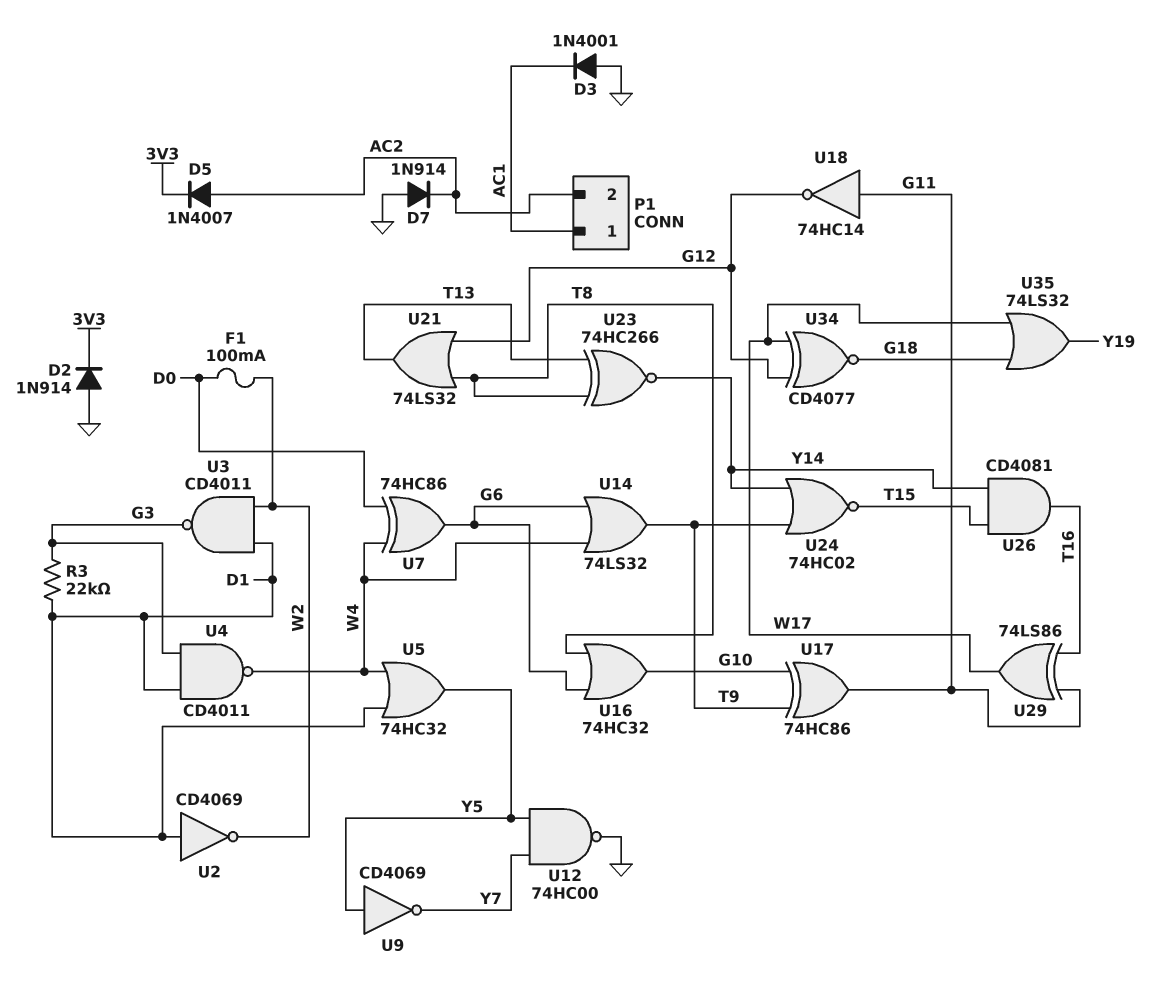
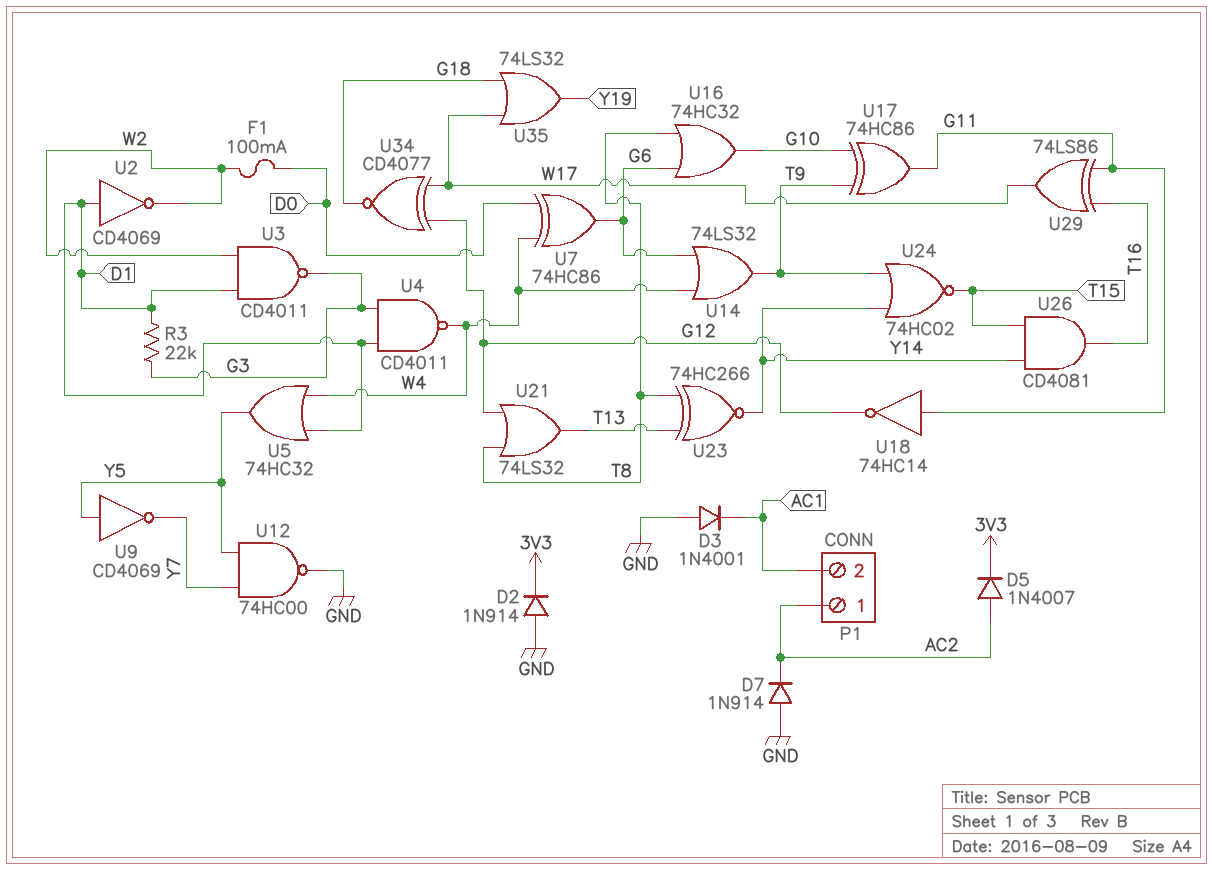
P1 pin 1: AC1 -> AC2
P1 pin 2: AC2 -> AC1

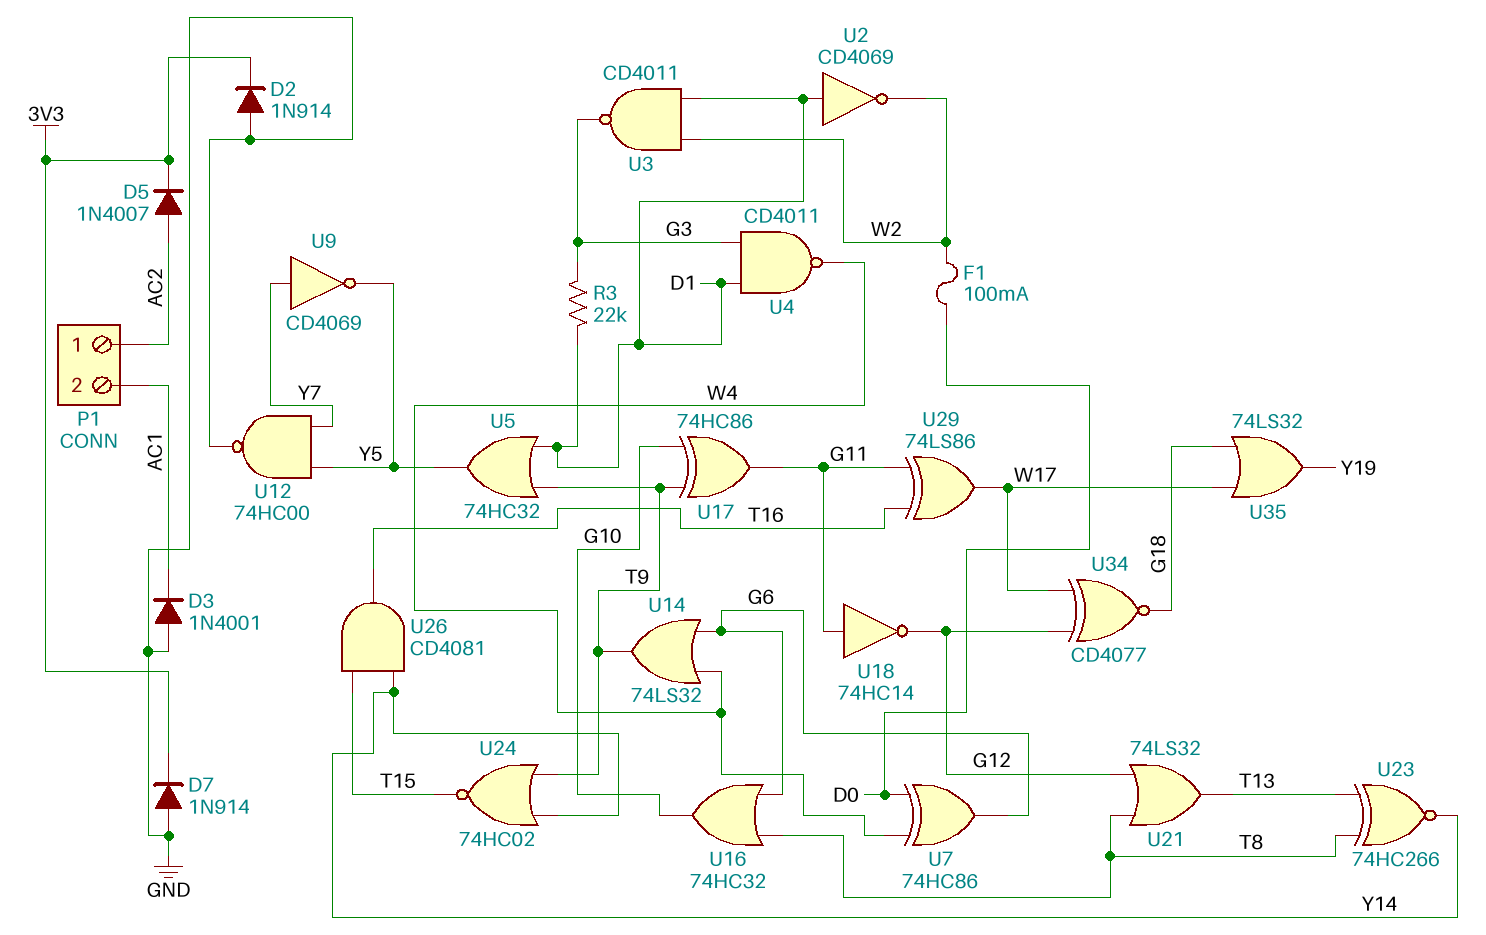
D7: diode 1N914 (A GND, K AC2) -> diode 1N914 (A GND, K 3V3)
U5: OR 74HC32 (in D1, in W4, out Y5) -> OR 74HC32 (in D1, in T9, out Y5)
U9: NOT CD4069 (in Y5, out Y7) -> NOT CD4069 (in Y7, out Y5)

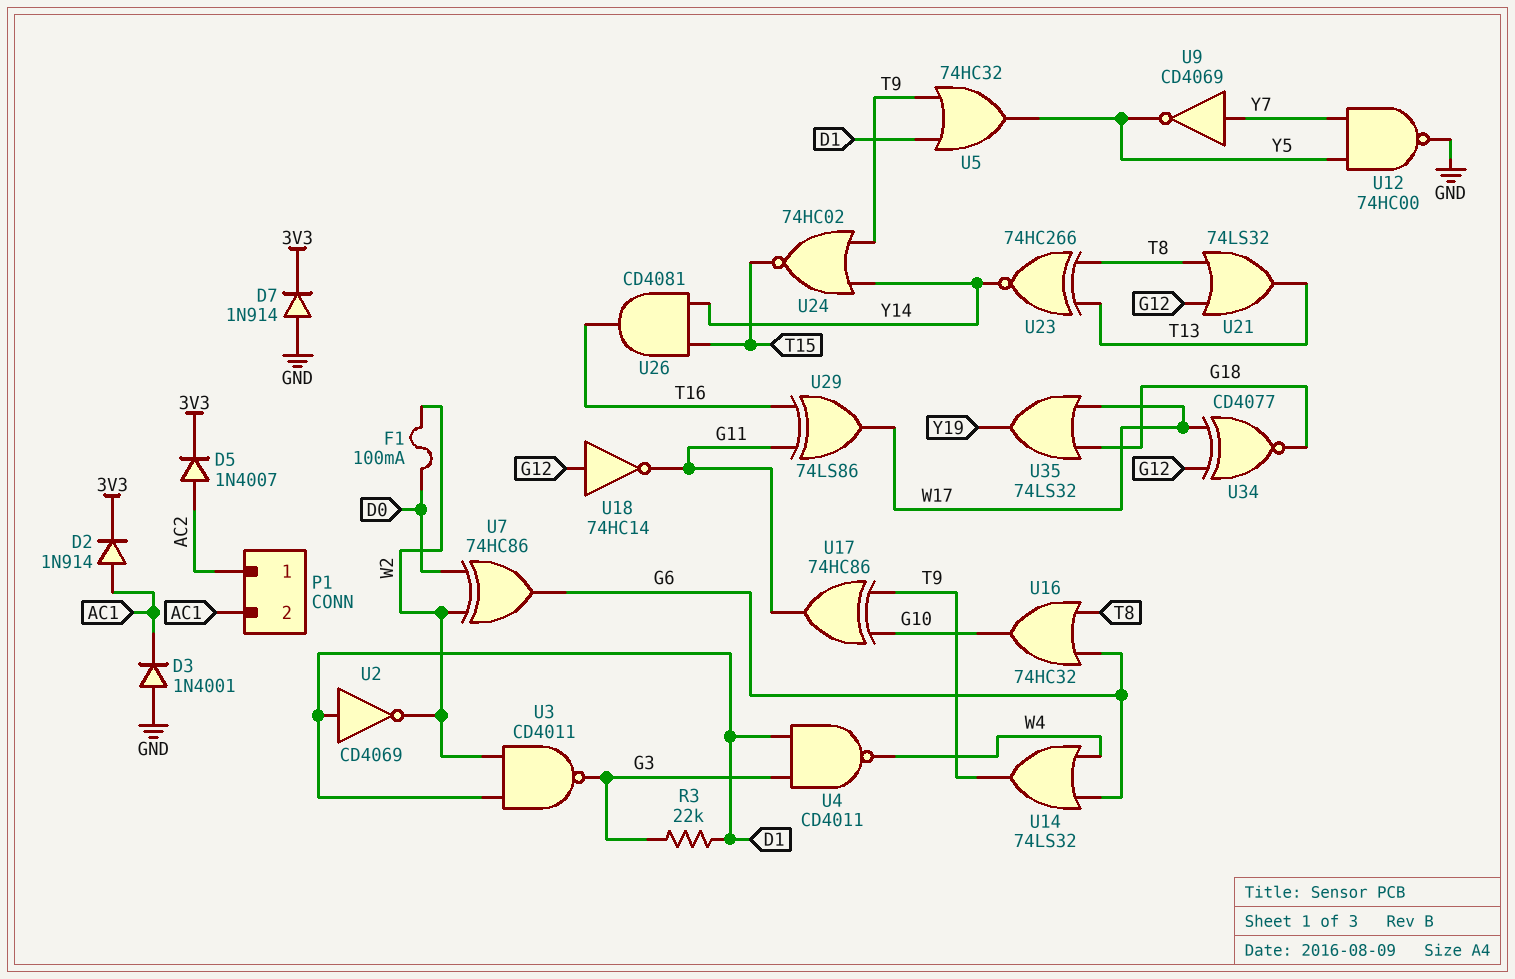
D2: diode 1N914 (A GND, K 3V3) -> diode 1N914 (A AC1, K 3V3)
U7: XOR 74HC86 (in D0, in W4, out G6) -> XOR 74HC86 (in D0, in W2, out G6)
U18: NOT 74HC14 (in G11, out G12) -> NOT 74HC14 (in G12, out G11)

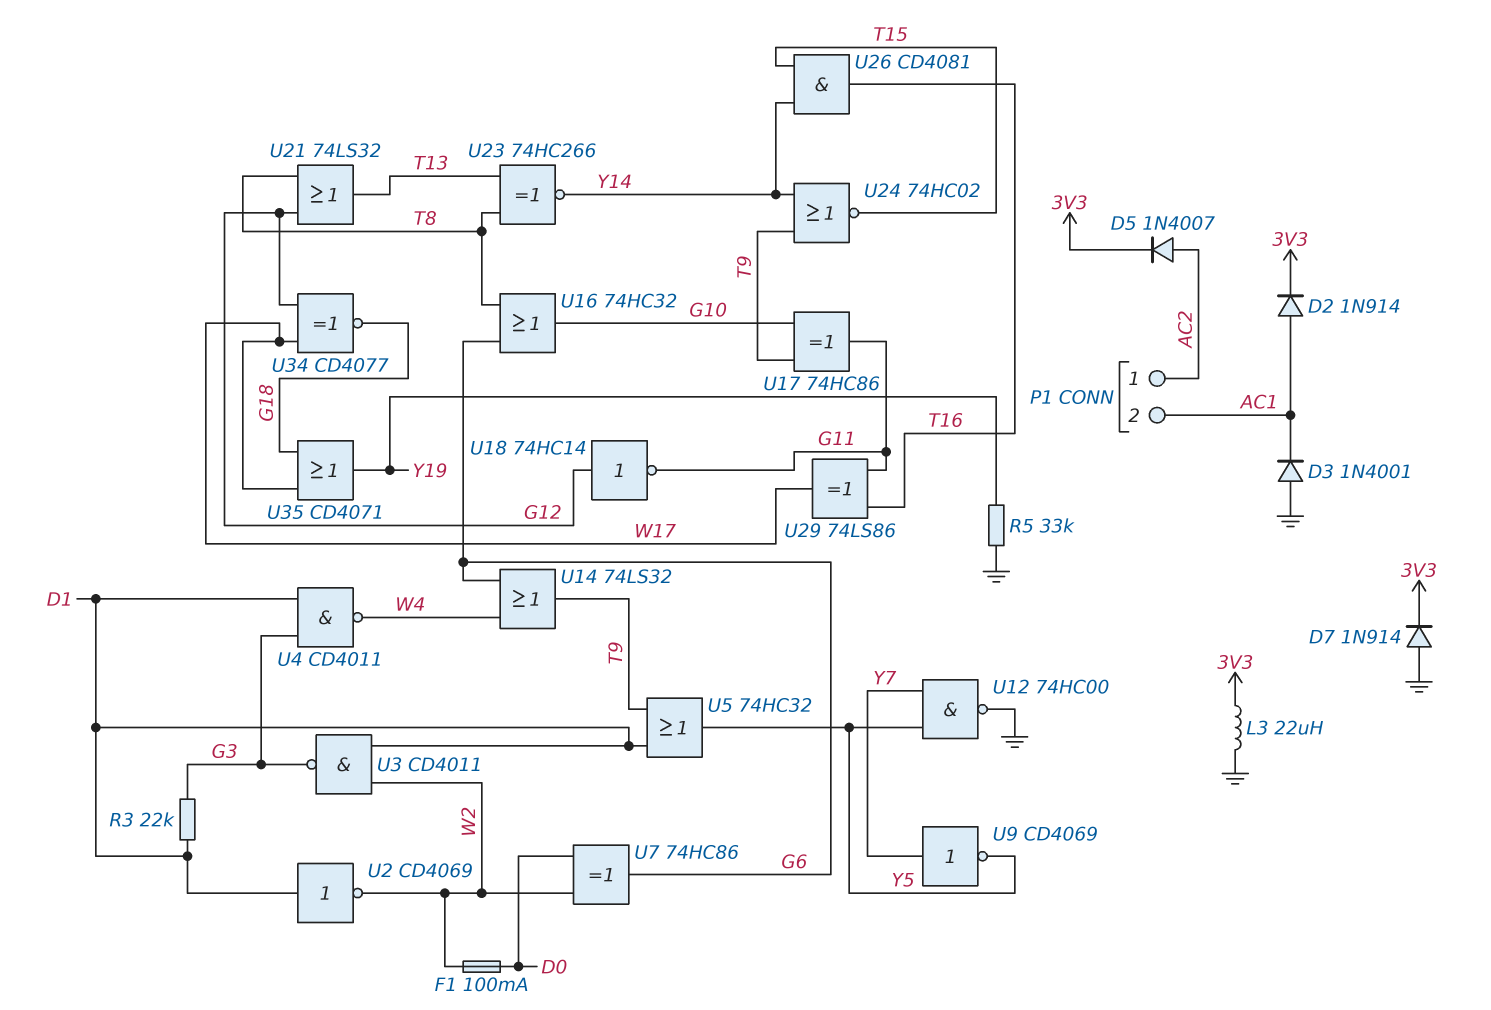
L3: none -> 22uH (3V3, GND)
R5: none -> 33k (GND, Y19)
U35: OR 74LS32 (in G18, in W17, out Y19) -> OR CD4071 (in G18, in W17, out Y19)

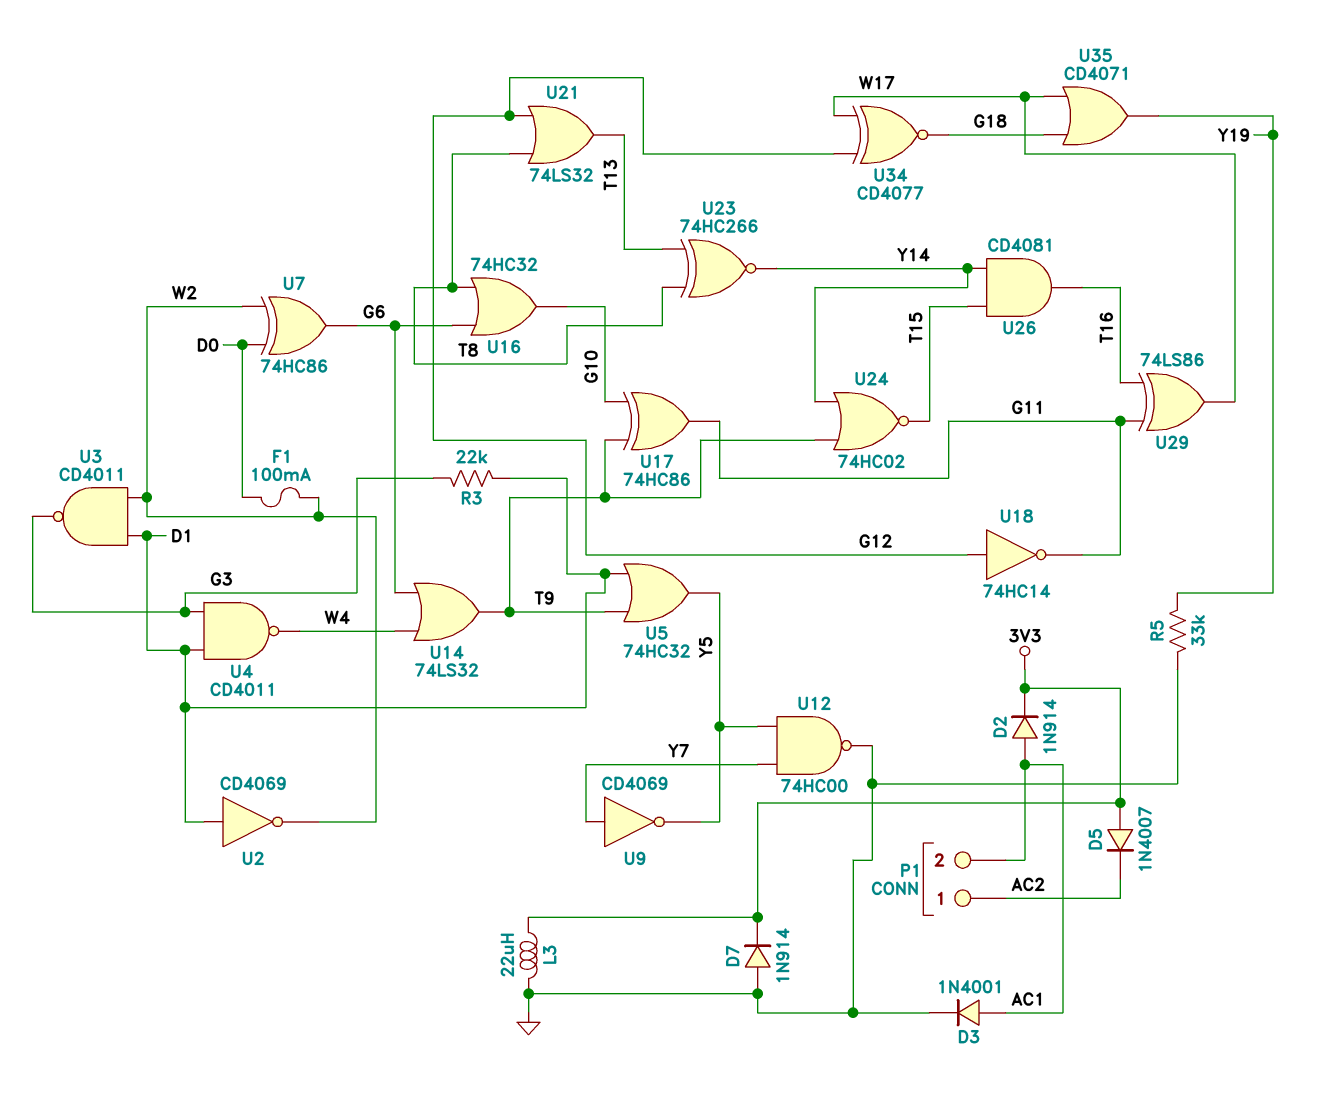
D3: diode 1N4001 (A GND, K AC1) -> diode 1N4001 (A AC1, K GND)
D5: diode 1N4007 (A AC2, K 3V3) -> diode 1N4007 (A 3V3, K AC2)

